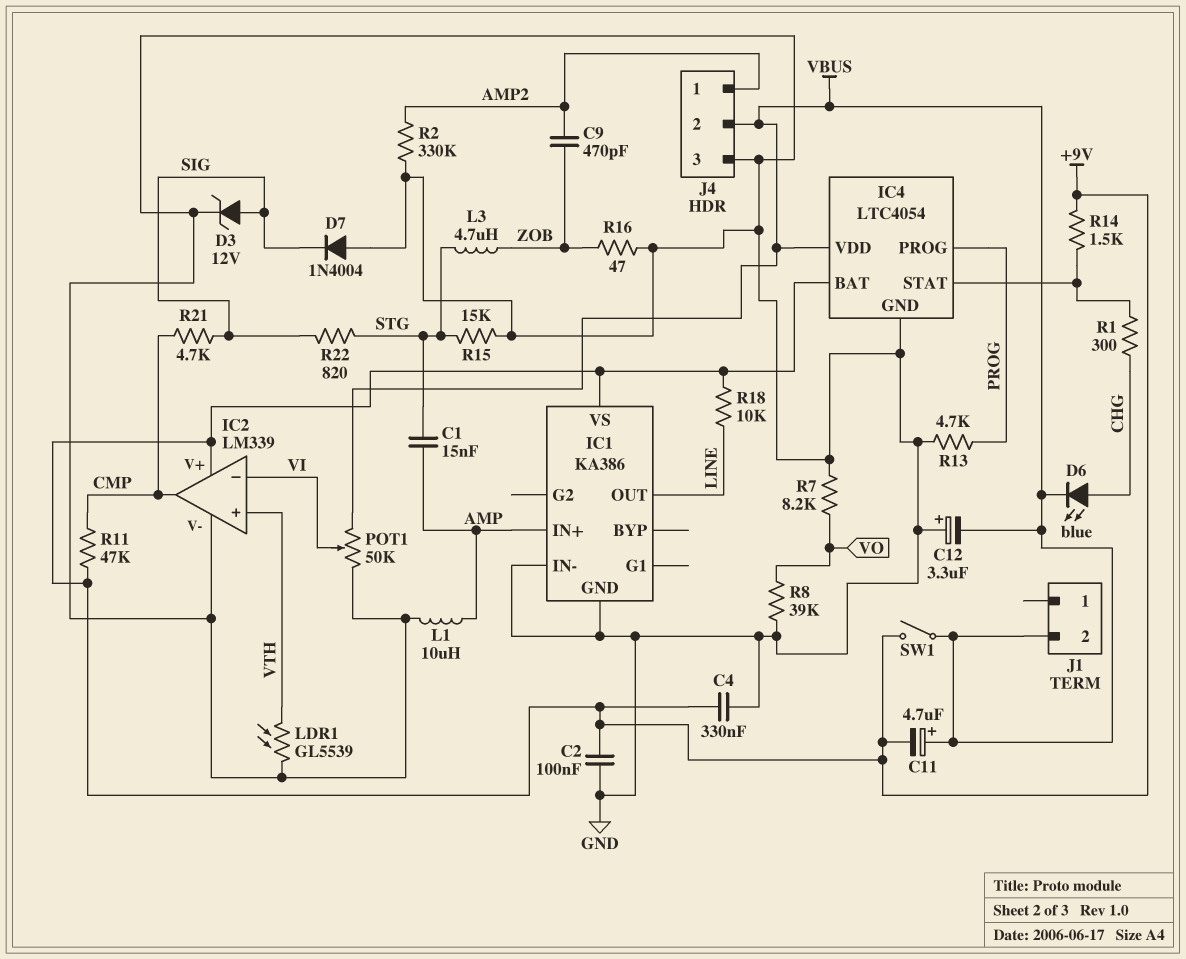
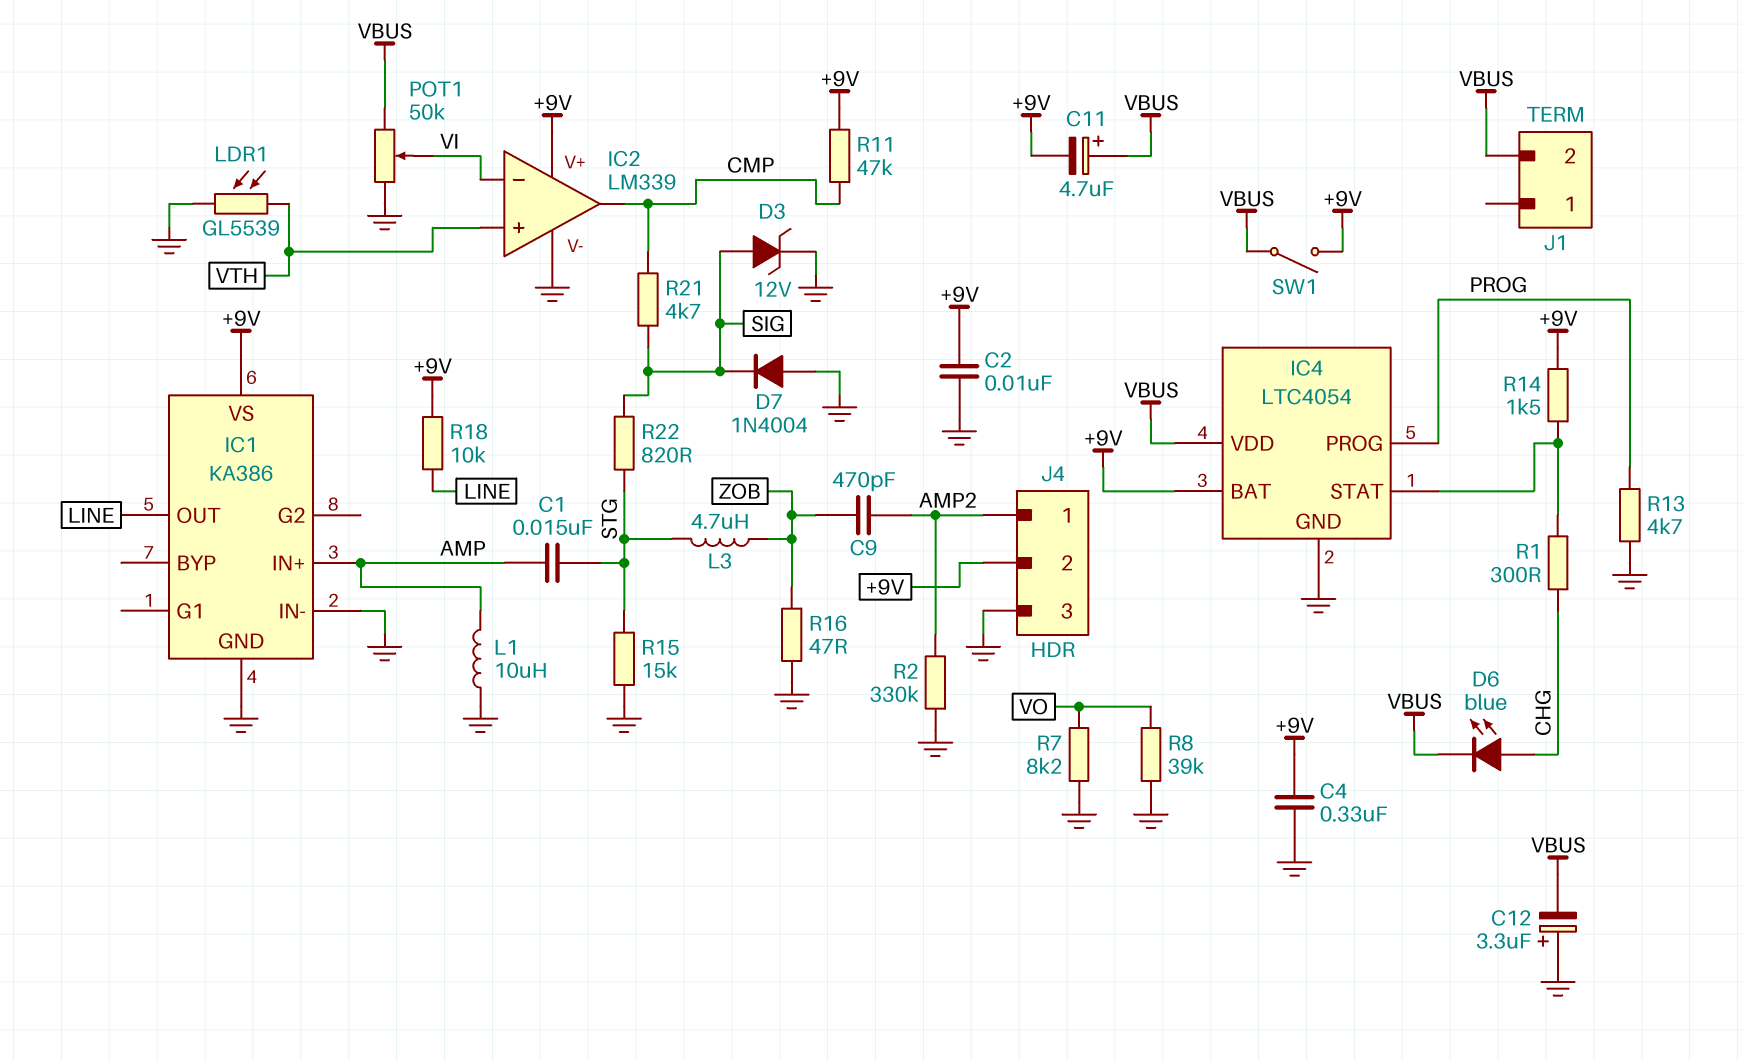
C2: 100nF (+9V, GND) -> 10nF (+9V, GND)
J4 pin 2: VBUS -> +9V

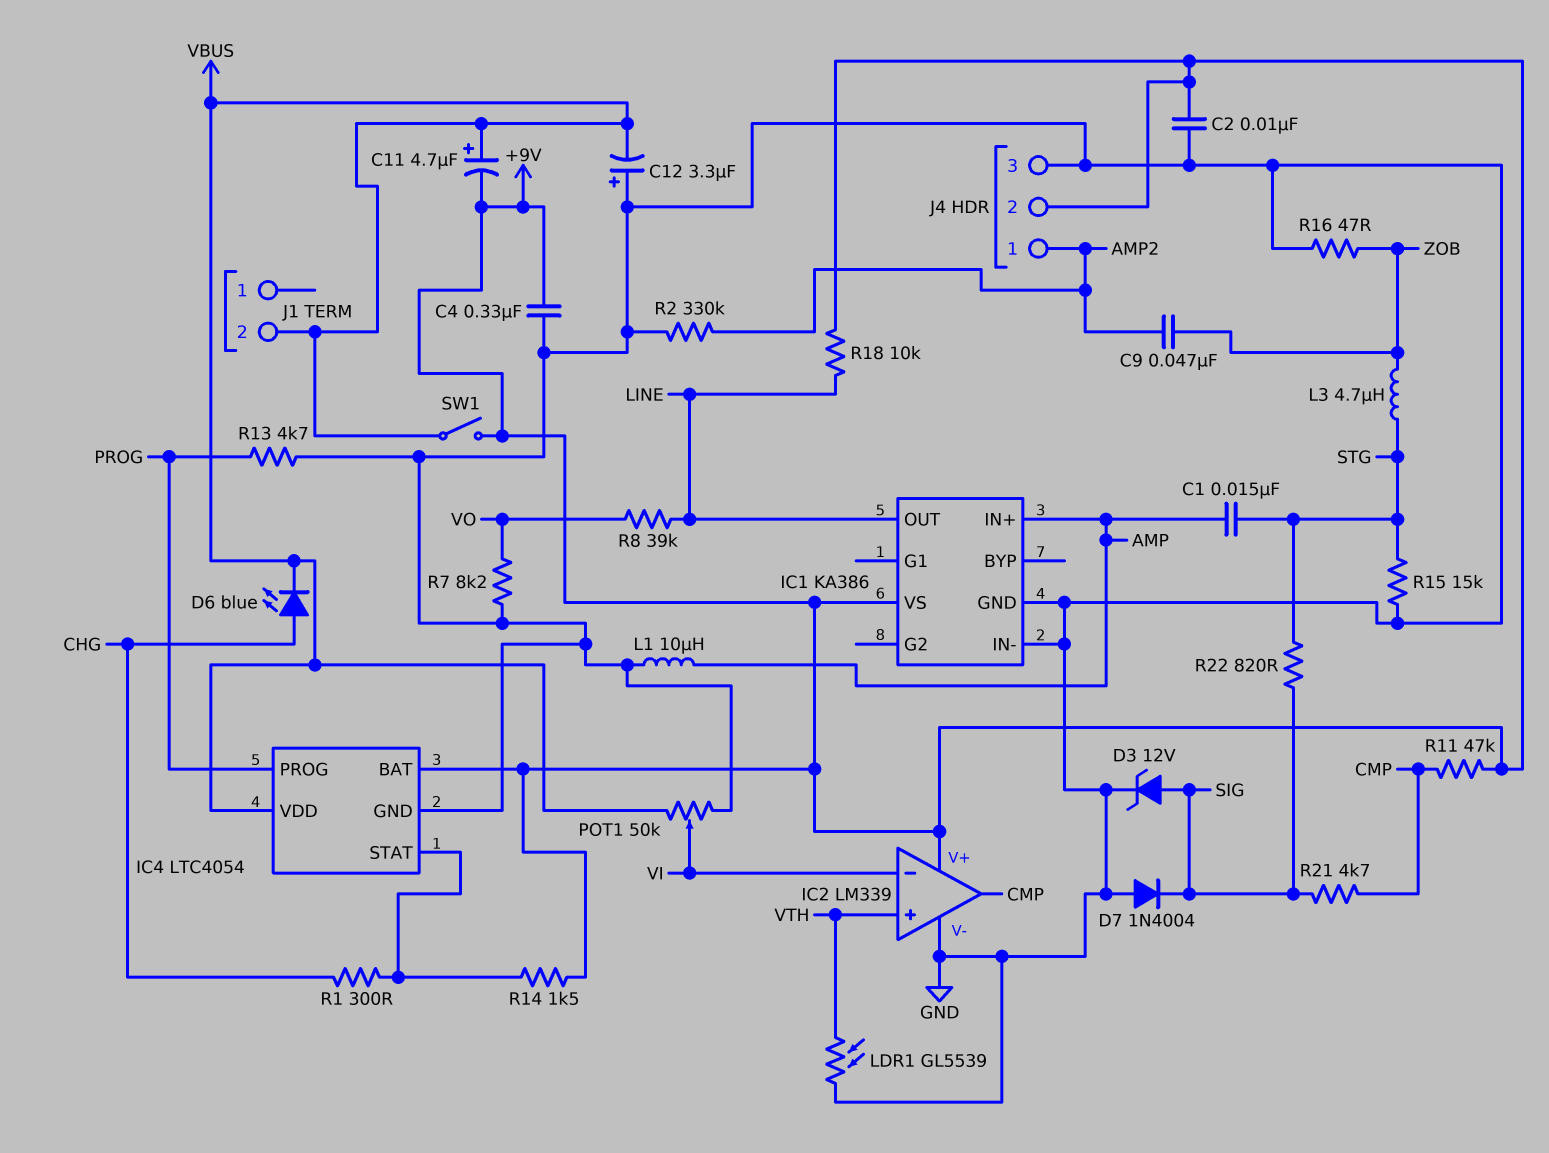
C9: 470pF (AMP2, ZOB) -> 47nF (AMP2, ZOB)
R8: 39k (GND, VO) -> 39k (LINE, VO)

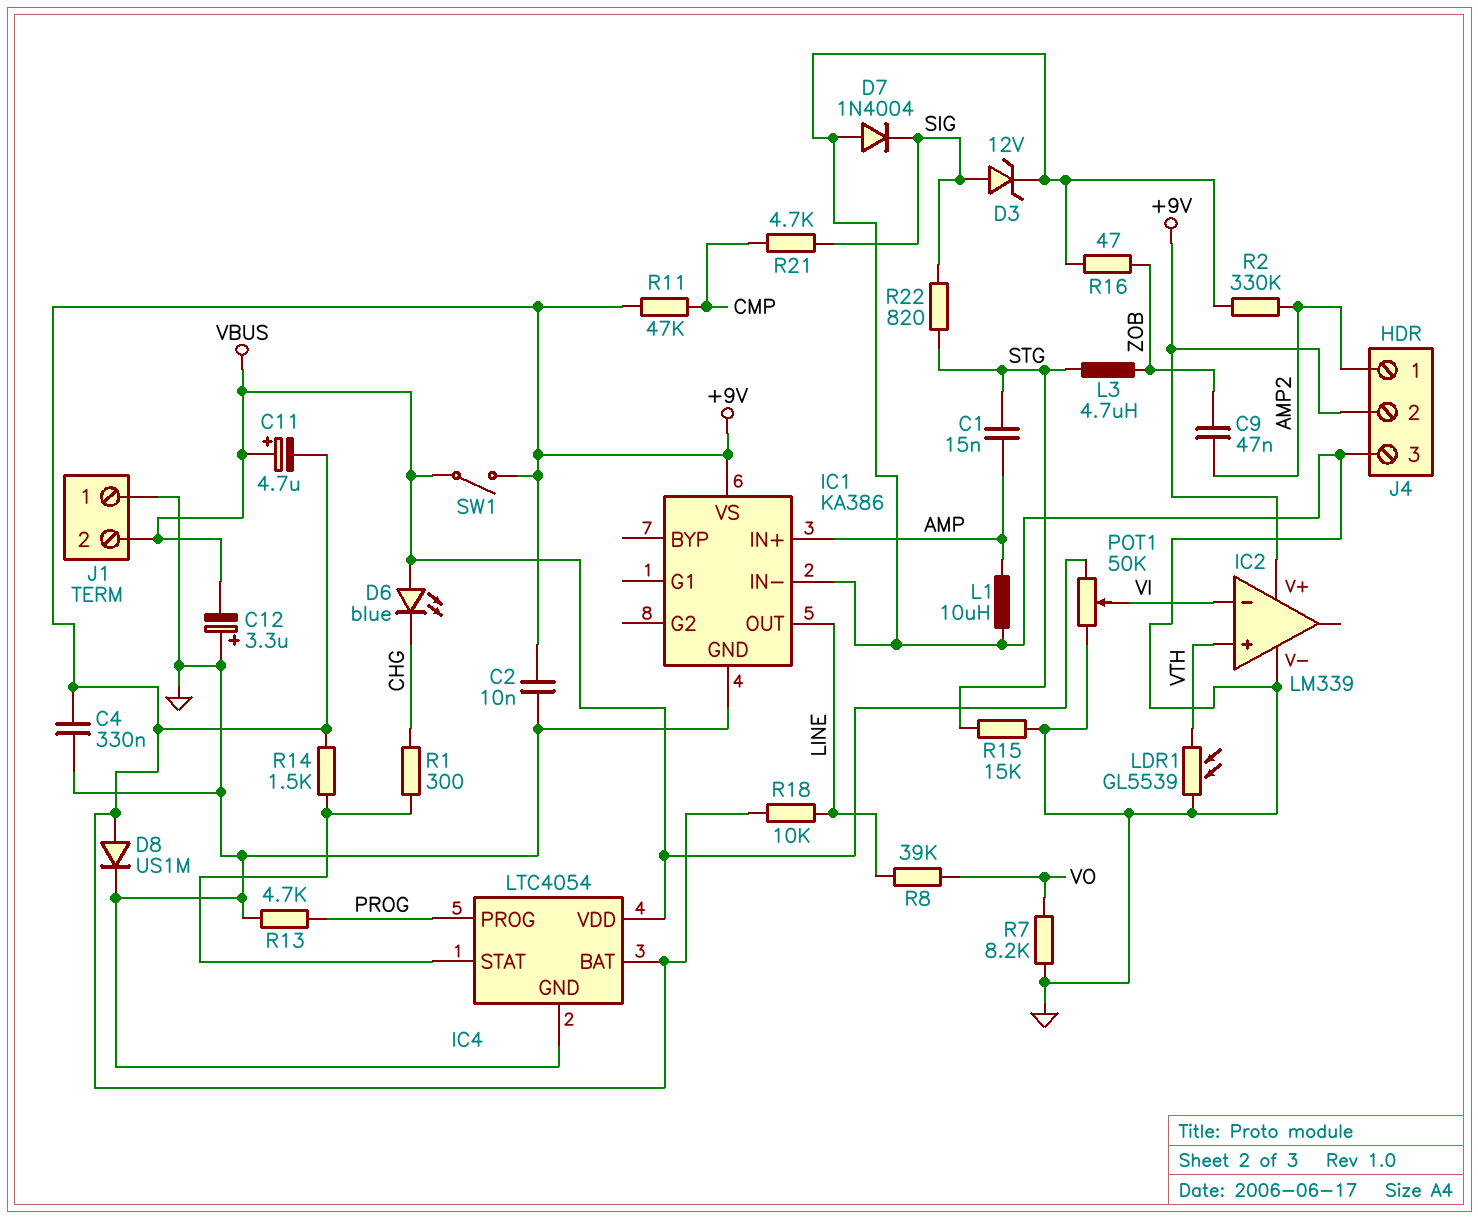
D6: LED blue (A CHG, K VBUS) -> LED blue (A VBUS, K CHG)
D8: none -> diode US1M (A +9V, K GND)
IC2 pin out: CMP -> none
J1 pin 1: none -> GND

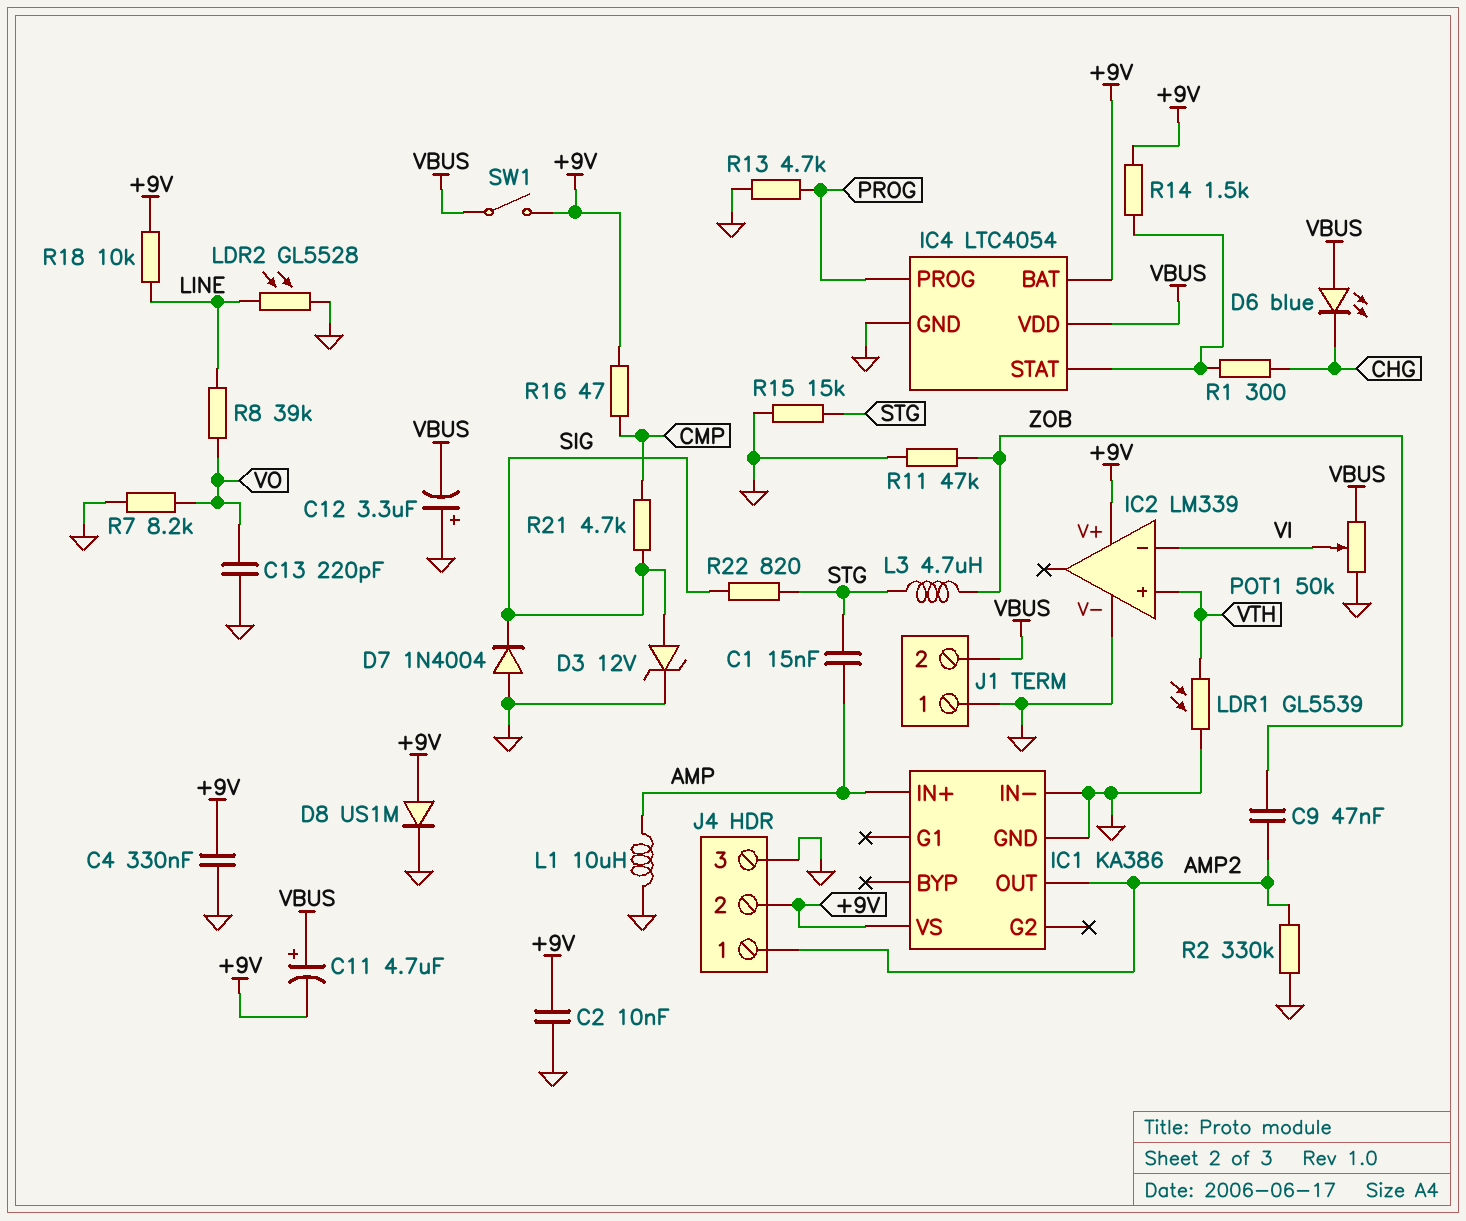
C13: none -> 220pF (GND, VO)
IC1 pin OUT: LINE -> AMP2
LDR2: none -> GL5528 (GND, LINE)
R11: 47k (+9V, CMP) -> 47k (GND, ZOB)
R16: 47 (GND, ZOB) -> 47 (+9V, CMP)

